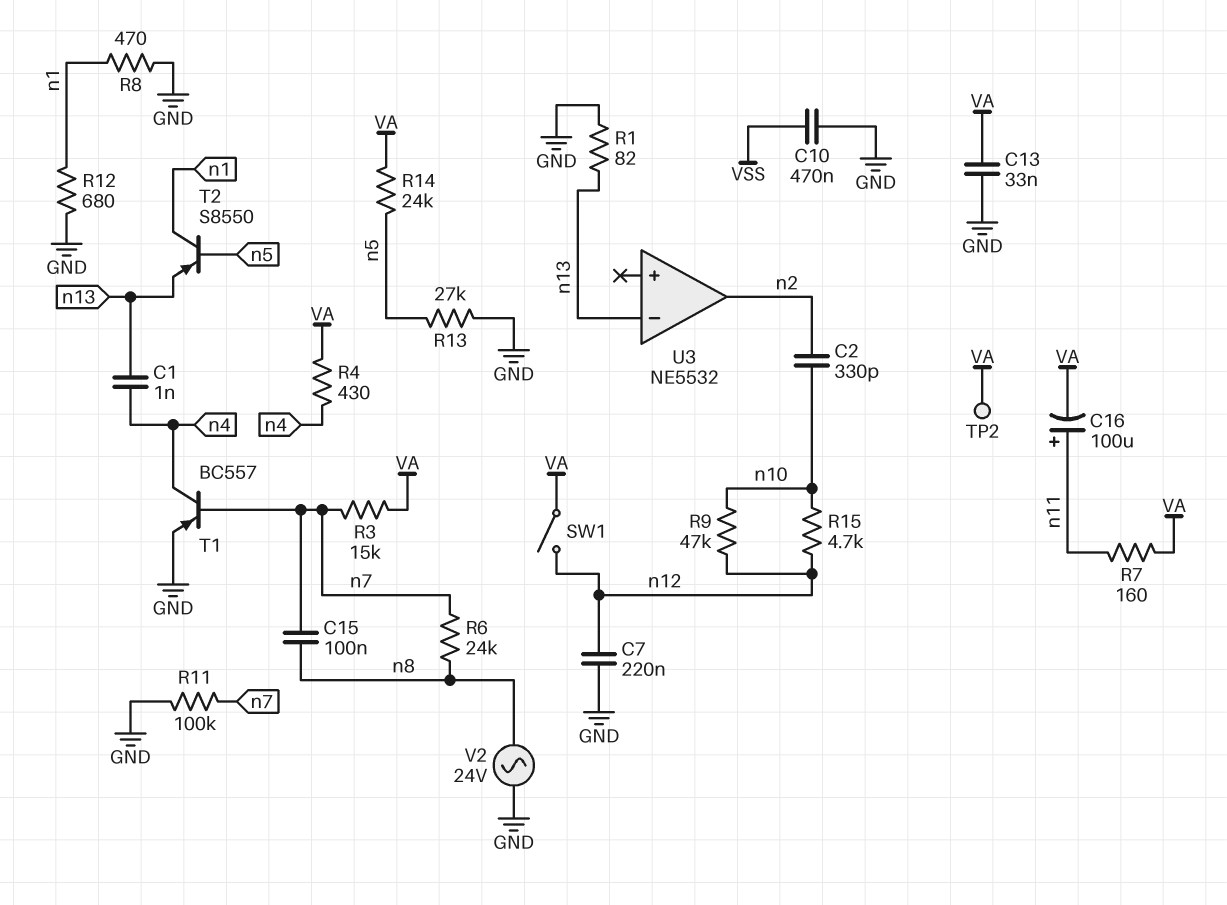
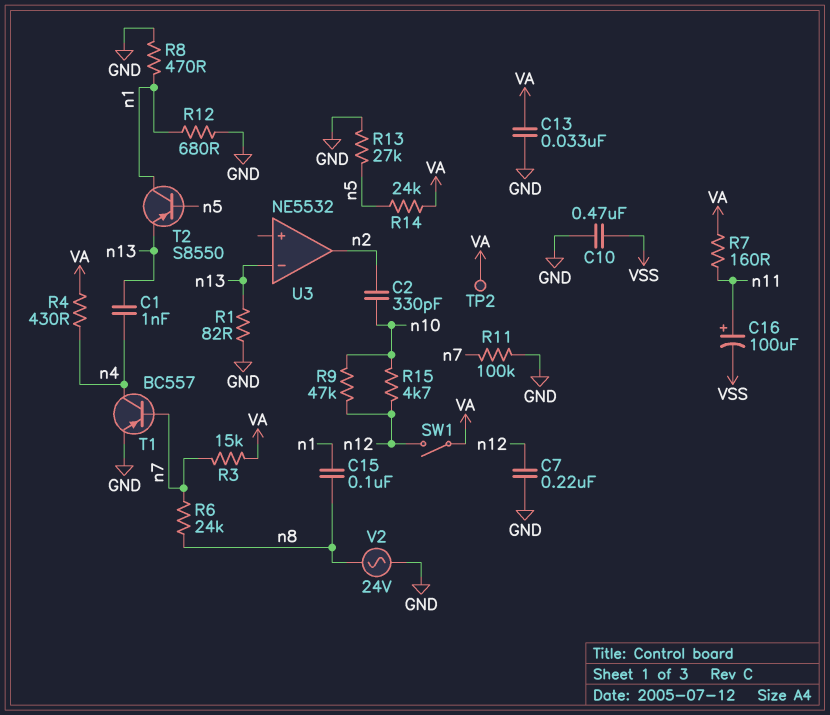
C15: 100nF (n7, n8) -> 100nF (n1, n8)
C16: 100uF (plus n11, minus VA) -> 100uF (plus n11, minus VSS)

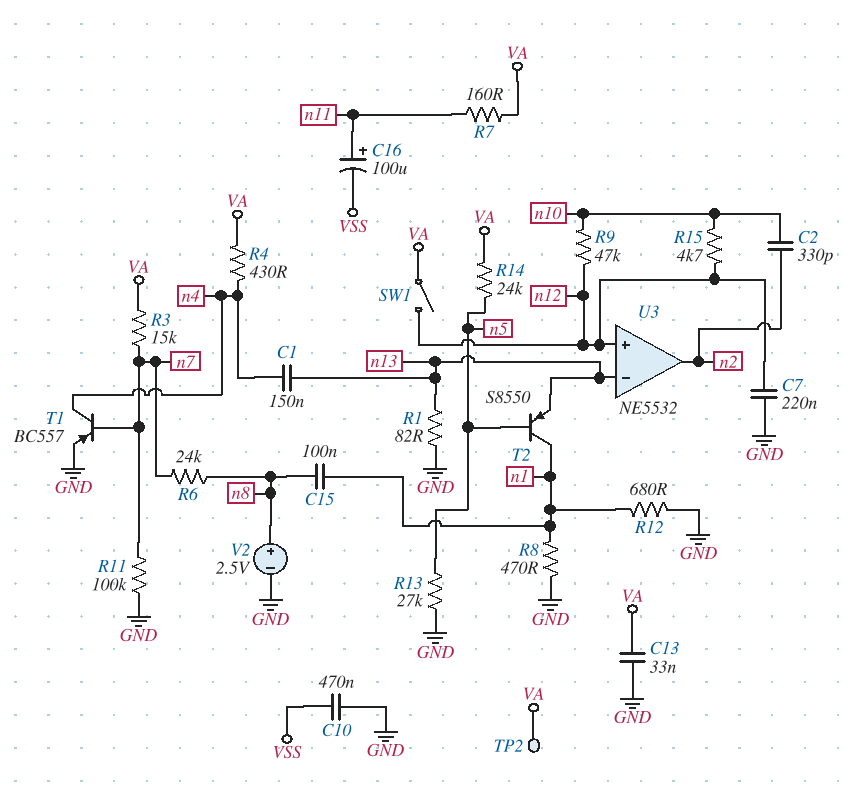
C1: 1nF (n4, n13) -> 150nF (n4, n13)
U3 pin in+: none -> n12
V2: AC 24V (GND, n8) -> 2.5V (plus n8, minus GND)

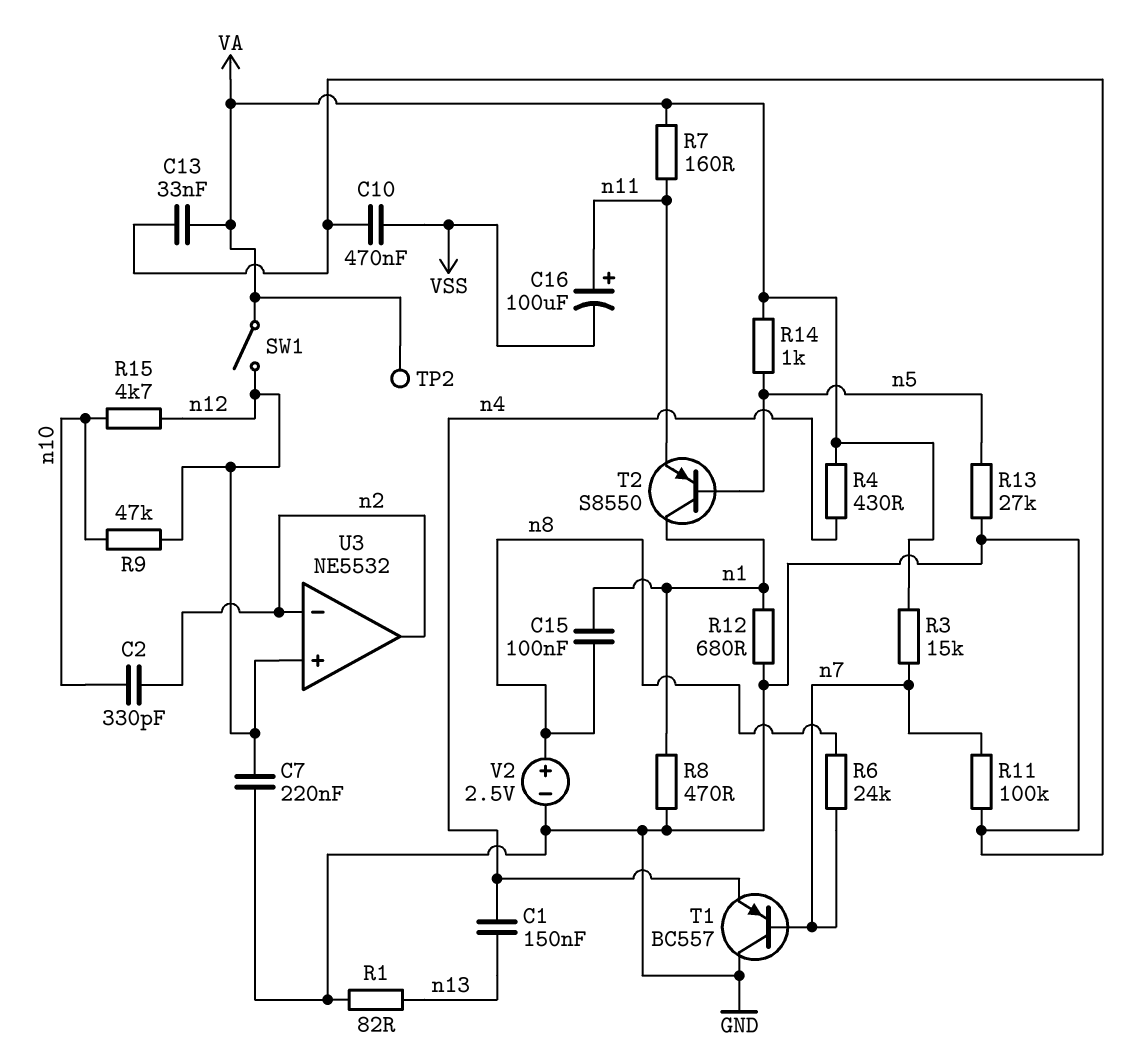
R14: 24k (VA, n5) -> 1k (VA, n5)
T1: PNP BC557 (B n7, C n4, E GND) -> PNP BC557 (B n7, C GND, E n4)
T2: PNP S8550 (B n5, C n1, E n13) -> PNP S8550 (B n5, C n1, E n11)
U3 pin in-: n13 -> n2

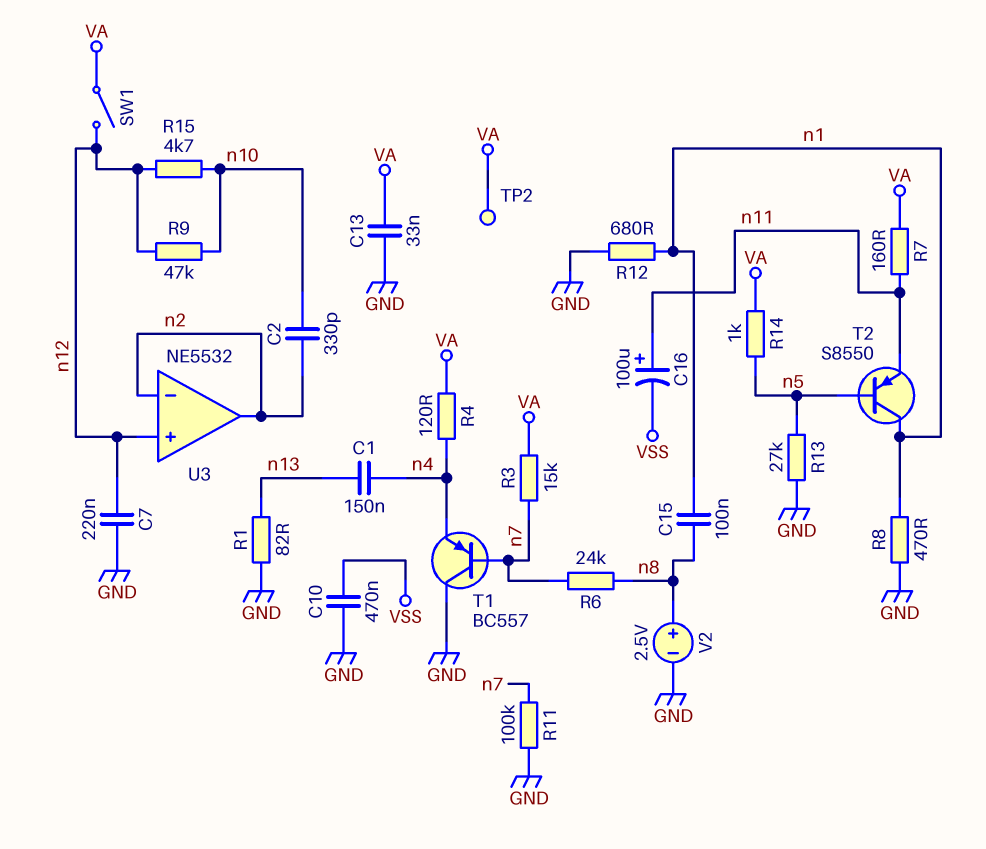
R4: 430 (VA, n4) -> 120 (VA, n4)

